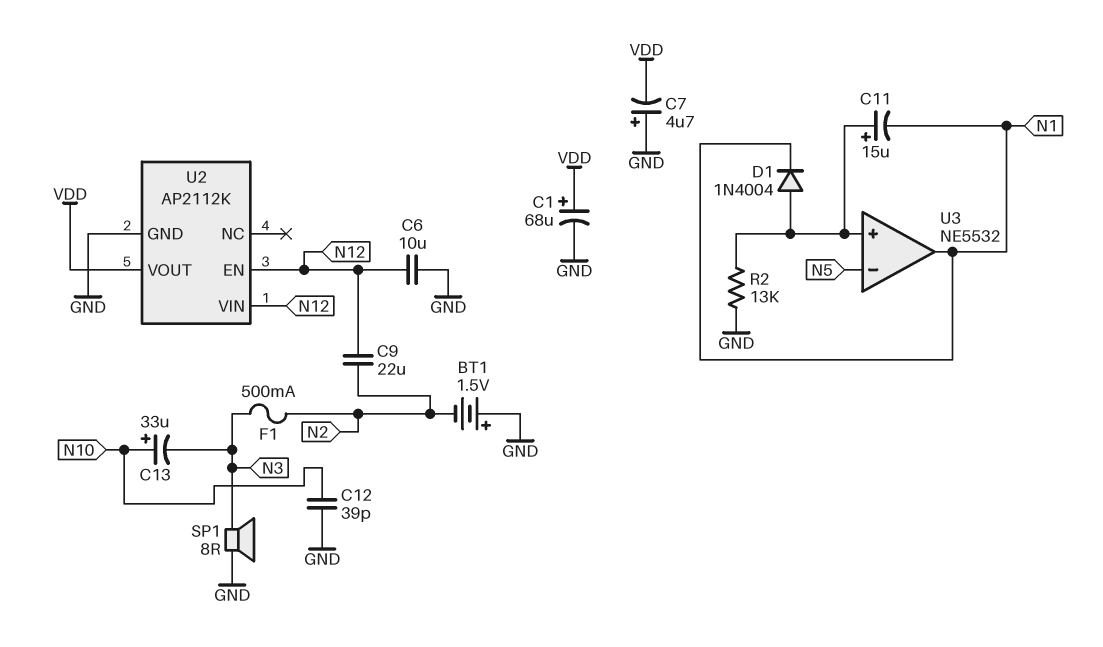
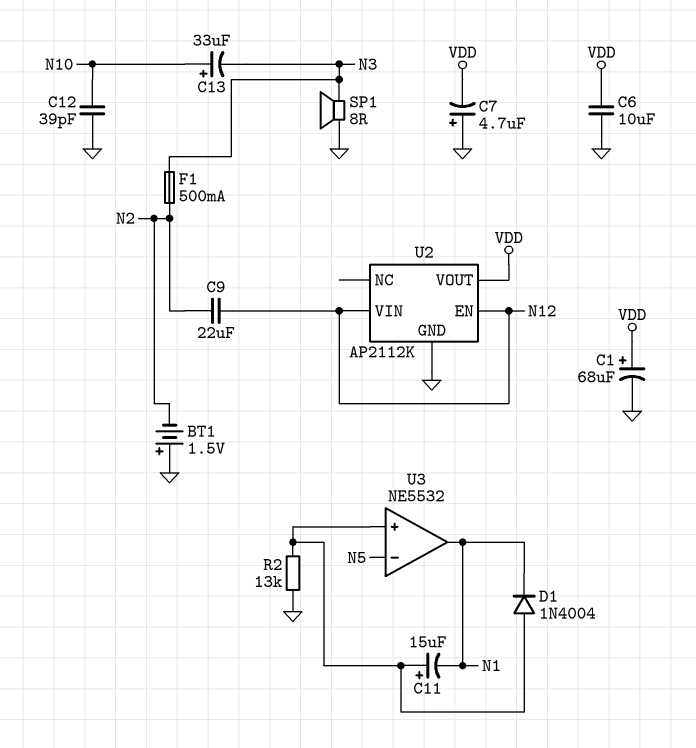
C6: 10uF (GND, N12) -> 10uF (GND, VDD)

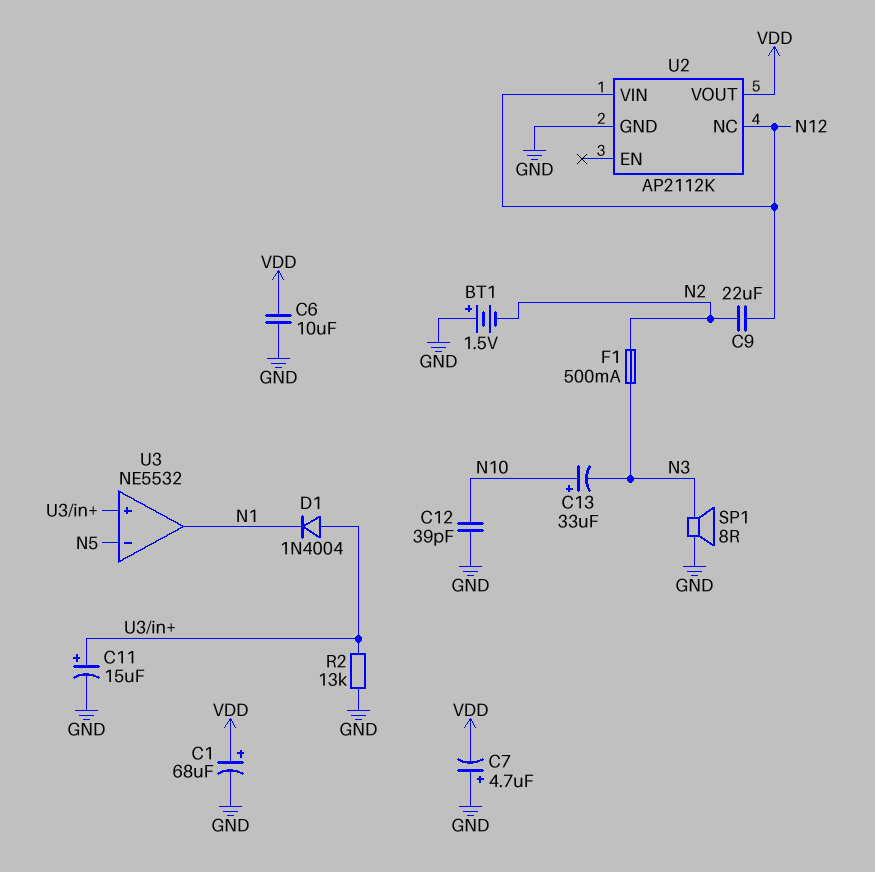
C11: 15uF (plus U3/in+, minus N1) -> 15uF (plus U3/in+, minus GND)
U2 pin EN: N12 -> none
U2 pin NC: none -> N12

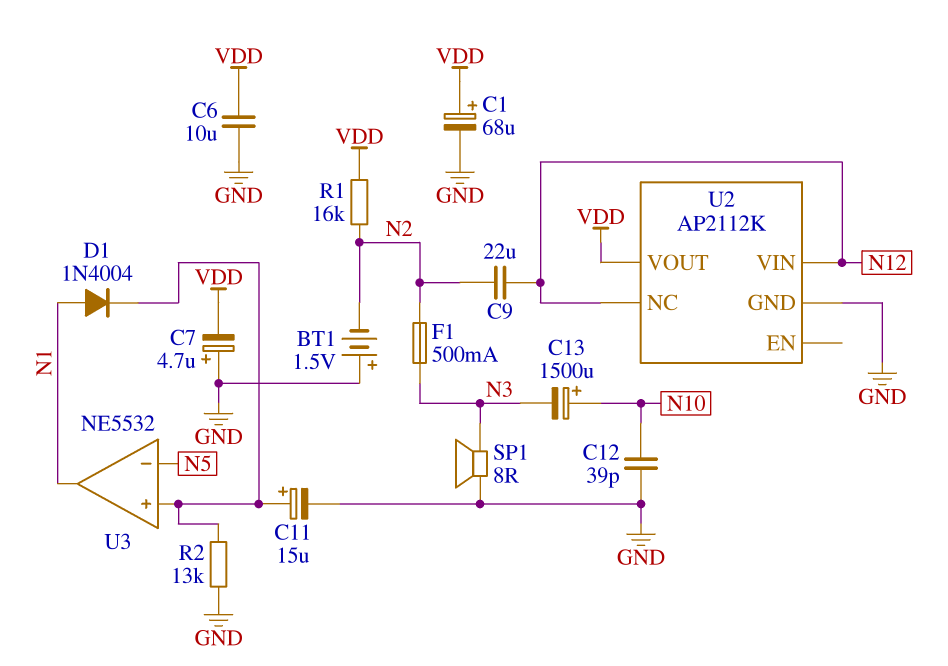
C13: 33uF (plus N10, minus N3) -> 1500uF (plus N10, minus N3)
D1: diode 1N4004 (A U3/in+, K N1) -> diode 1N4004 (A N1, K U3/in+)
R1: none -> 16k (N2, VDD)

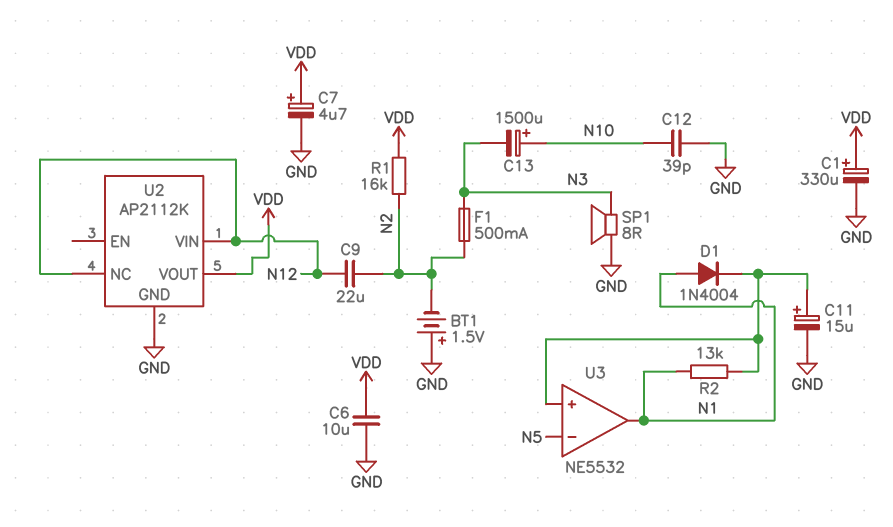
C1: 68uF (plus VDD, minus GND) -> 330uF (plus VDD, minus GND)
C7: 4.7uF (plus GND, minus VDD) -> 4.7uF (plus VDD, minus GND)
R2: 13k (GND, U3/in+) -> 13k (N1, U3/in+)

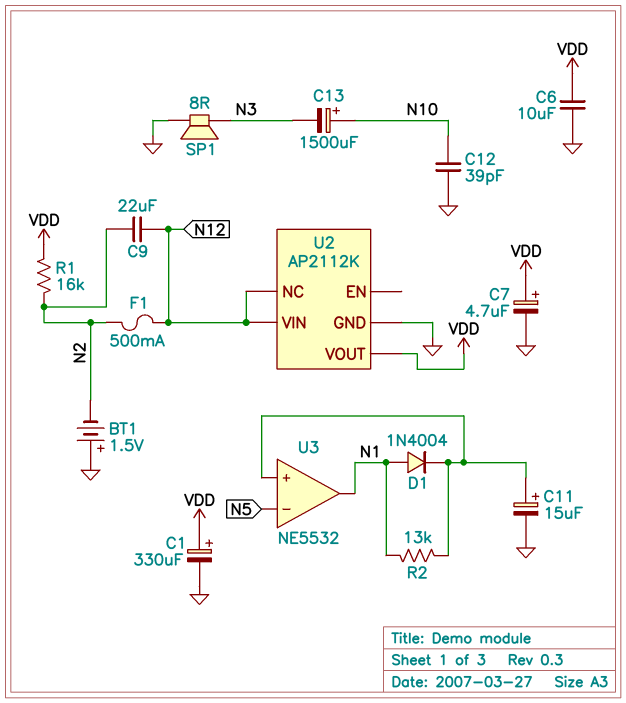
F1: 500mA (N2, N3) -> 500mA (N2, N12)

